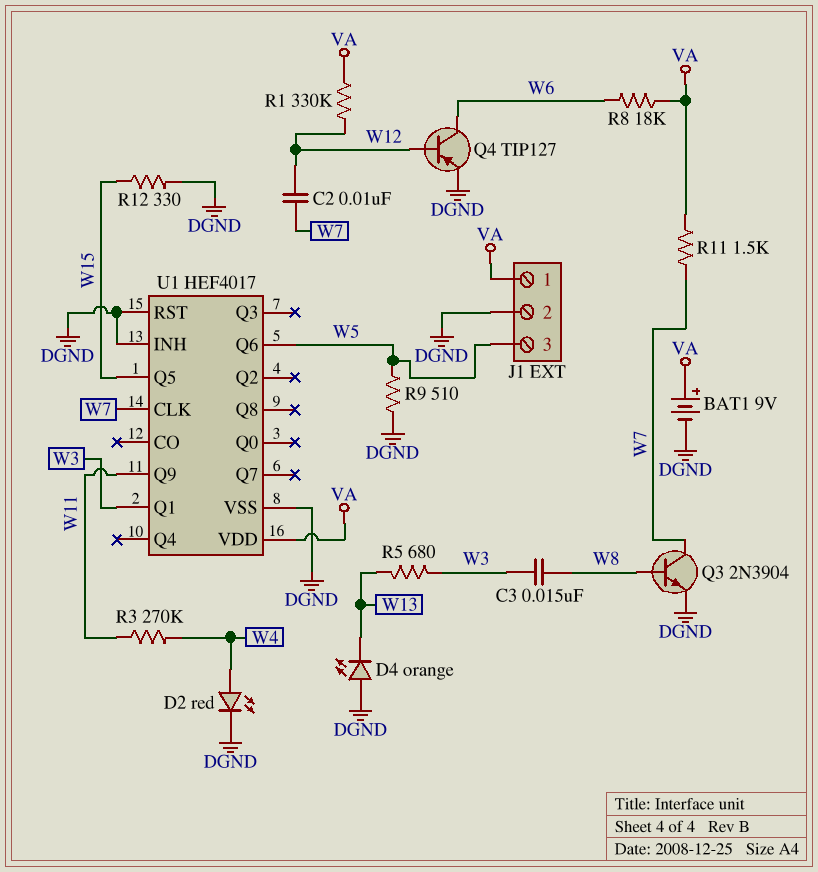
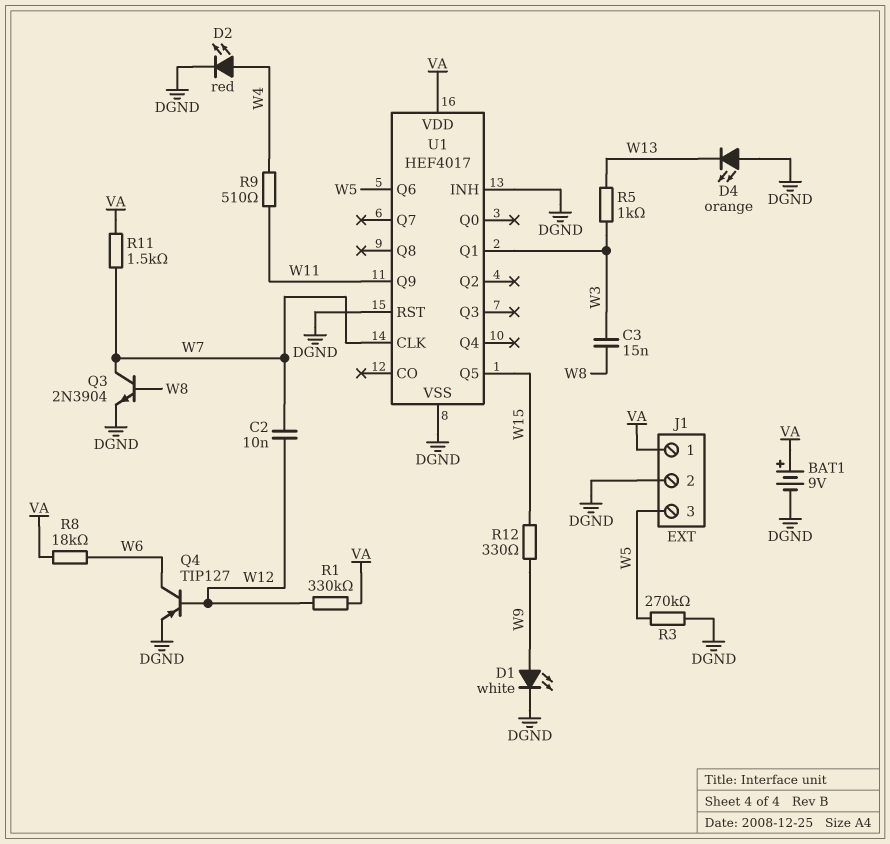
D1: none -> LED white (A W9, K DGND)
R3: 270k (W4, W11) -> 270k (DGND, W5)
R5: 680 (W3, W13) -> 1k (W3, W13)
R9: 510 (DGND, W5) -> 510 (W4, W11)
R12: 330 (DGND, W15) -> 330 (W9, W15)

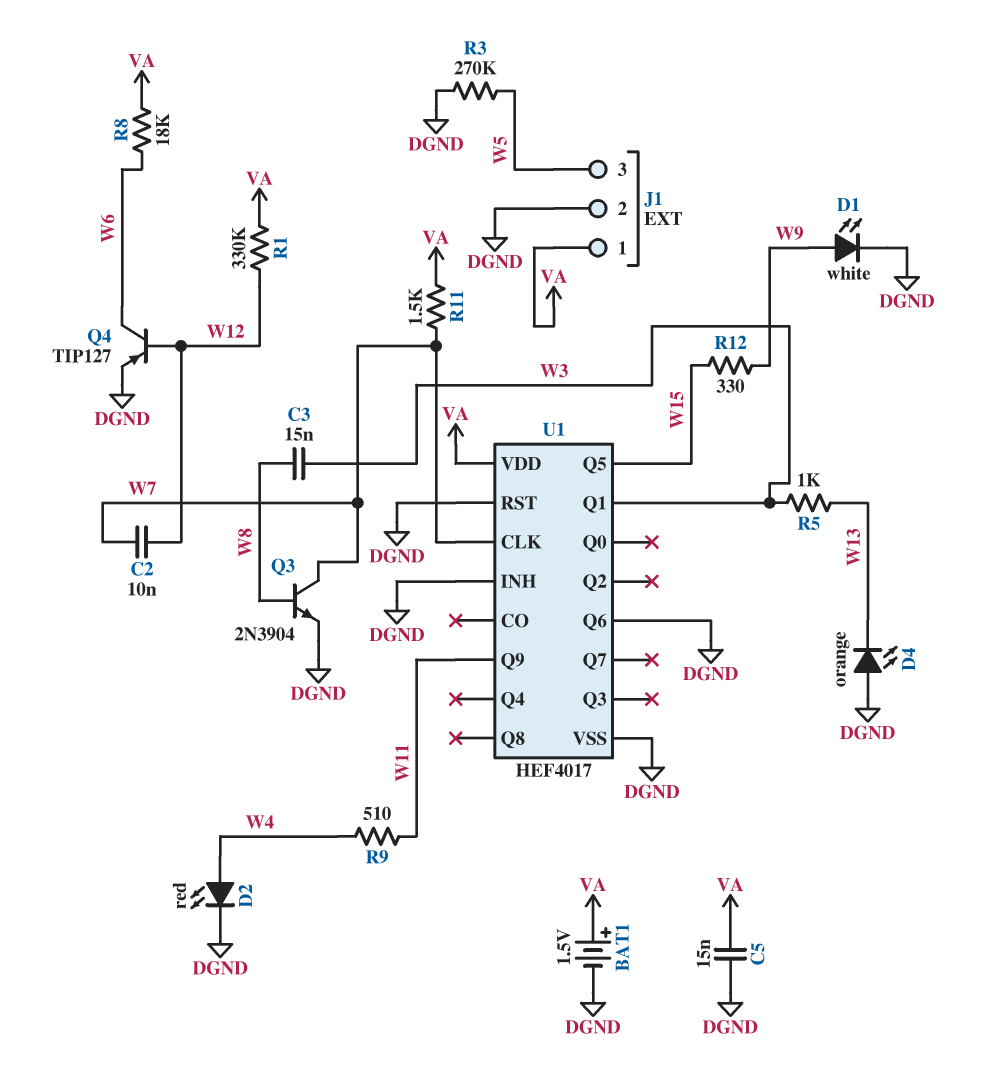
BAT1: 9V (plus VA, minus DGND) -> 1.5V (plus VA, minus DGND)
C5: none -> 15nF (DGND, VA)
U1 pin Q6: W5 -> DGND

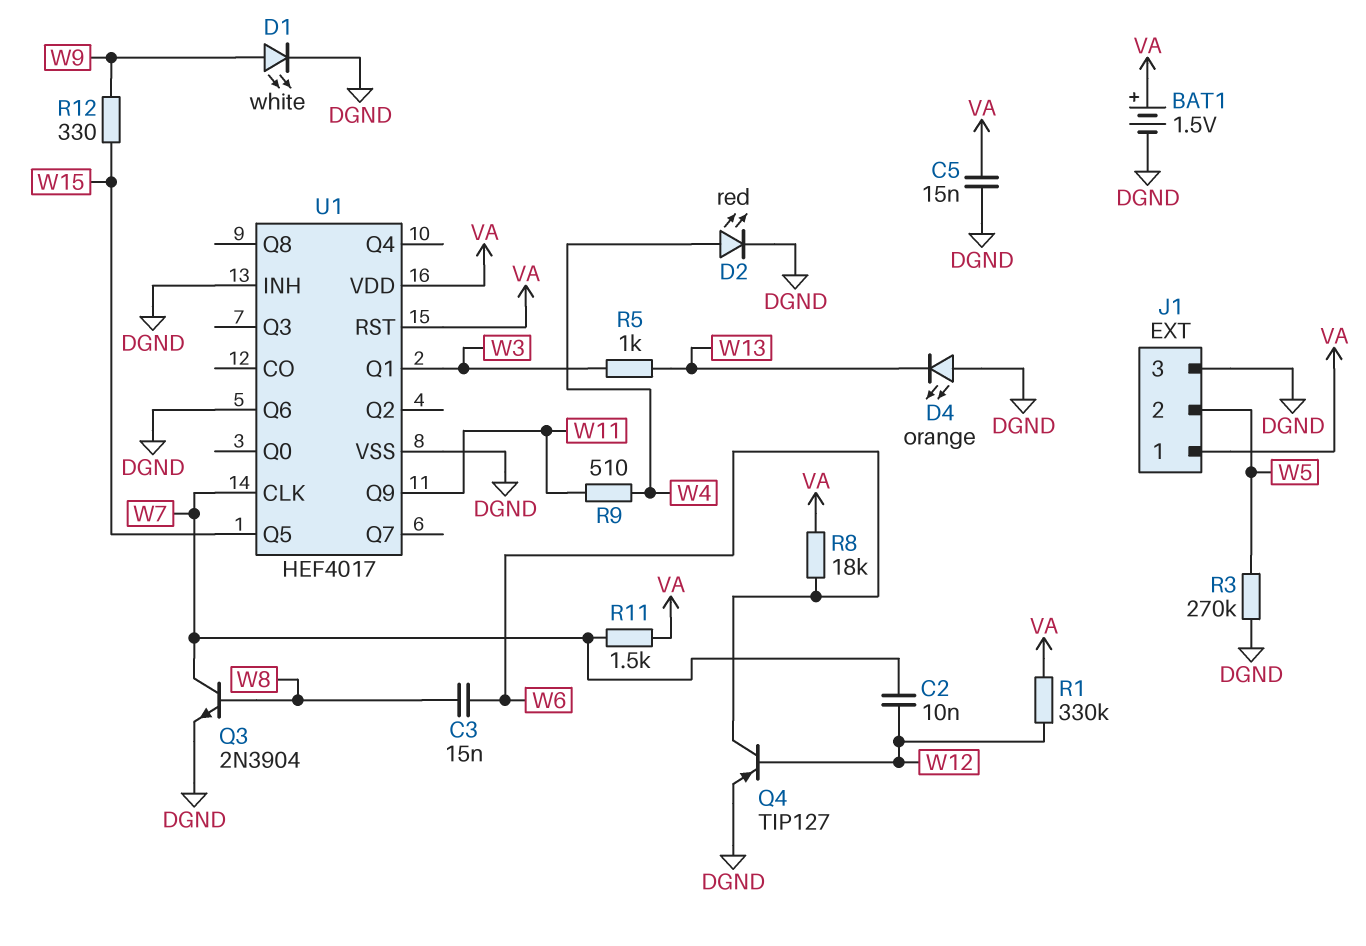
C3: 15nF (W3, W8) -> 15nF (W6, W8)
J1 pin 2: DGND -> W5
J1 pin 3: W5 -> DGND
U1 pin RST: DGND -> VA

